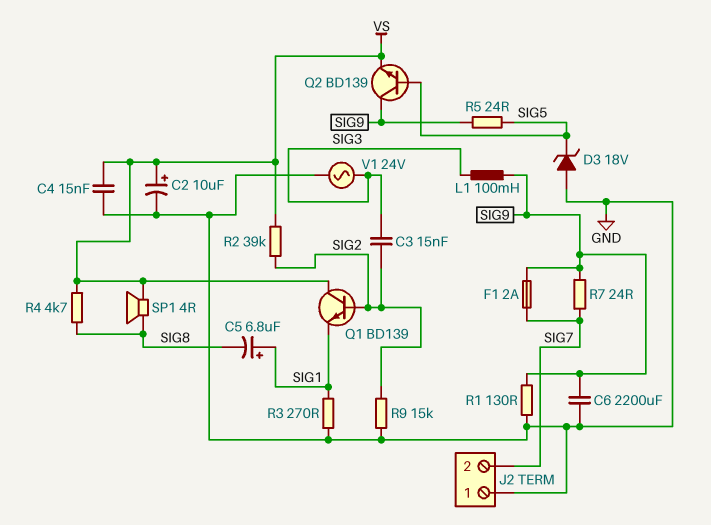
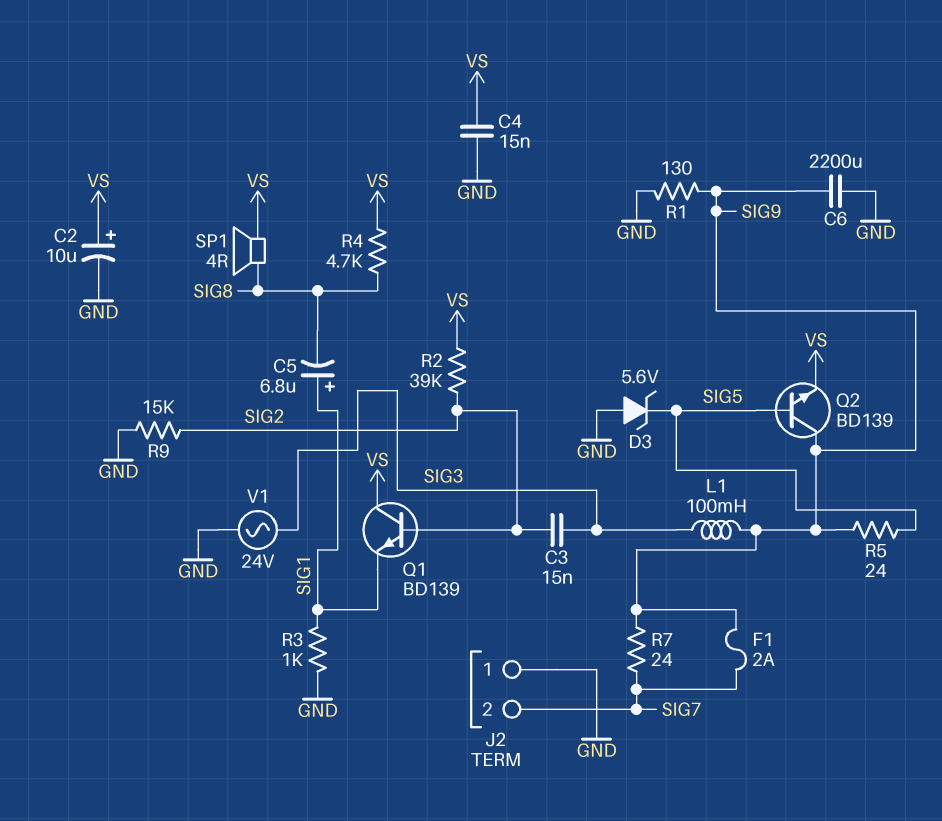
D3: zener 18V (A GND, K SIG5) -> zener 5.6V (A GND, K SIG5)
R3: 270 (GND, SIG1) -> 1k (GND, SIG1)

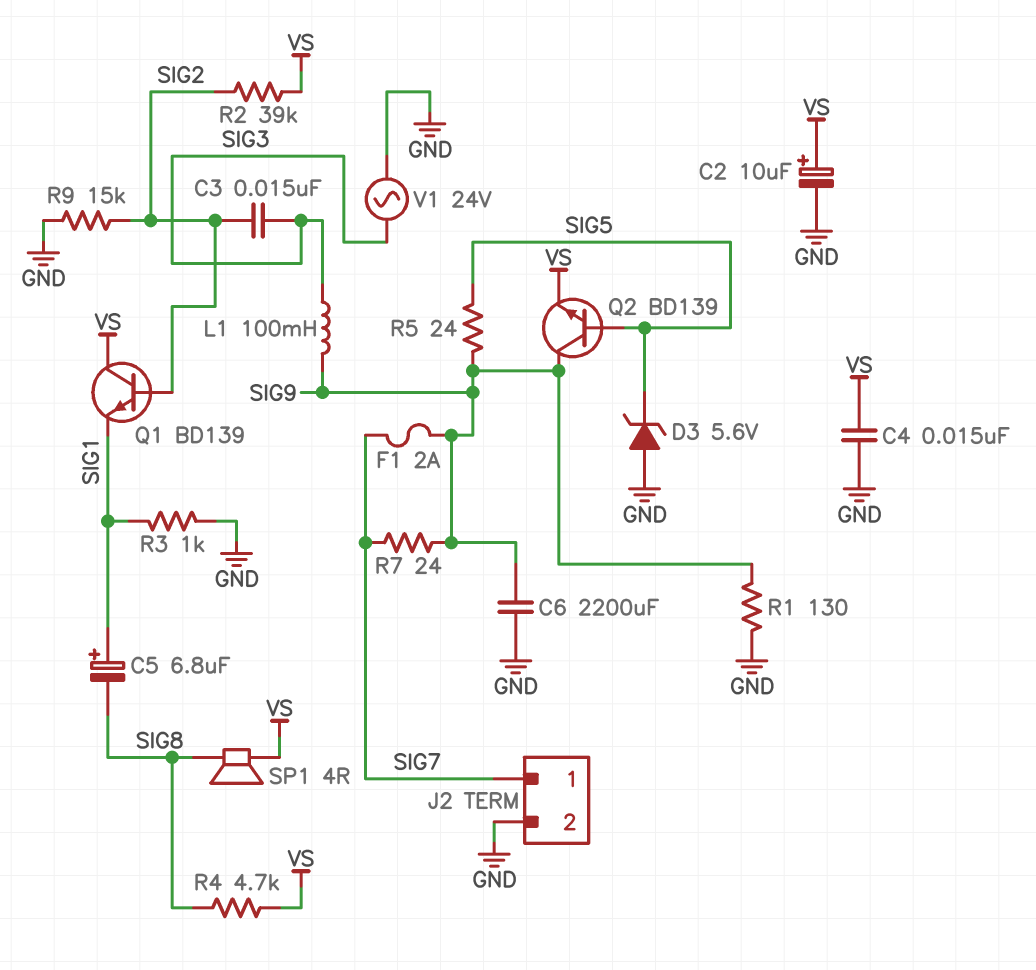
J2 pin 1: GND -> SIG7
J2 pin 2: SIG7 -> GND

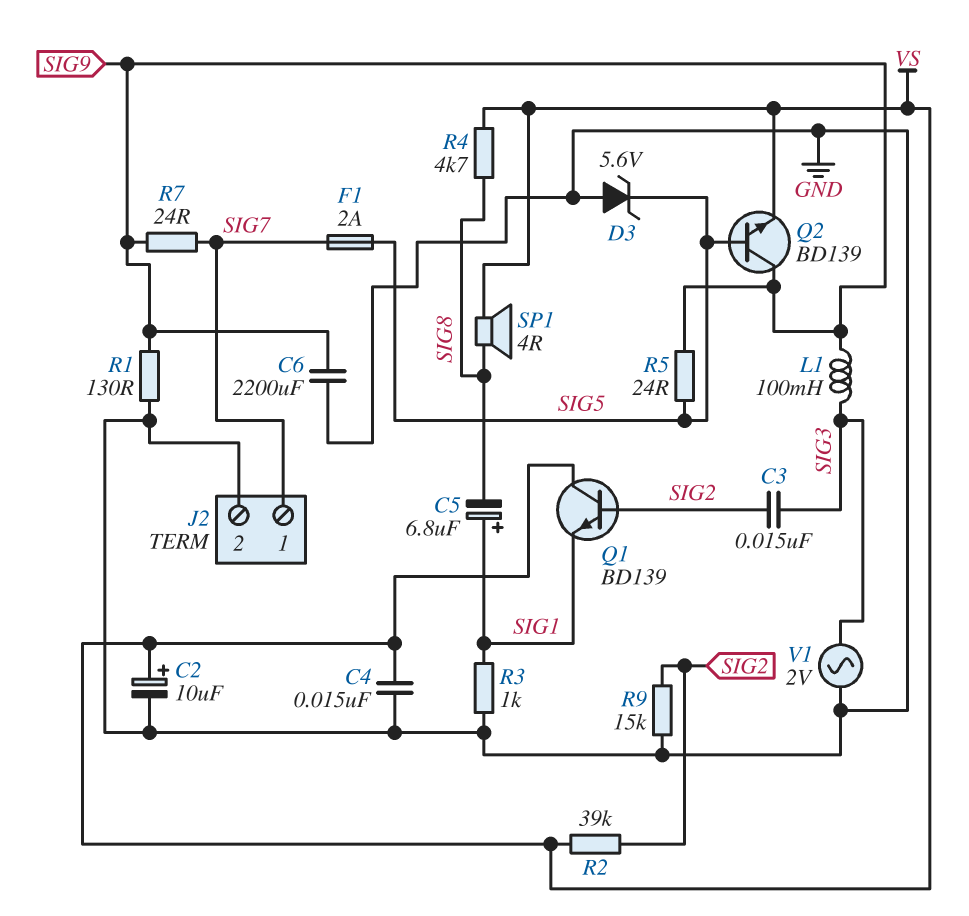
F1: 2A (SIG7, SIG9) -> 2A (SIG5, SIG7)
V1: AC 24V (GND, SIG3) -> AC 2V (GND, SIG3)

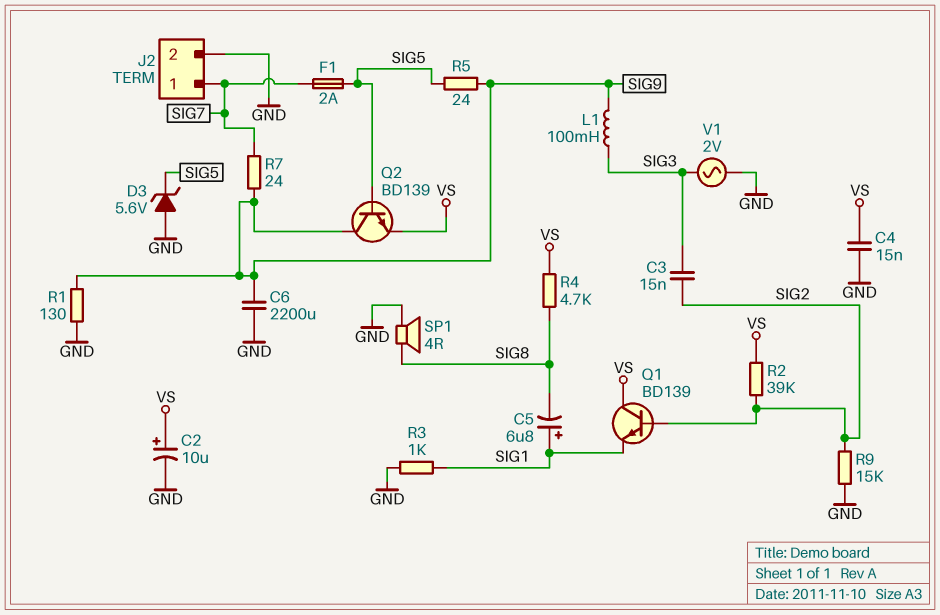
SP1: speaker 4R (SIG8, VS) -> speaker 4R (GND, SIG8)

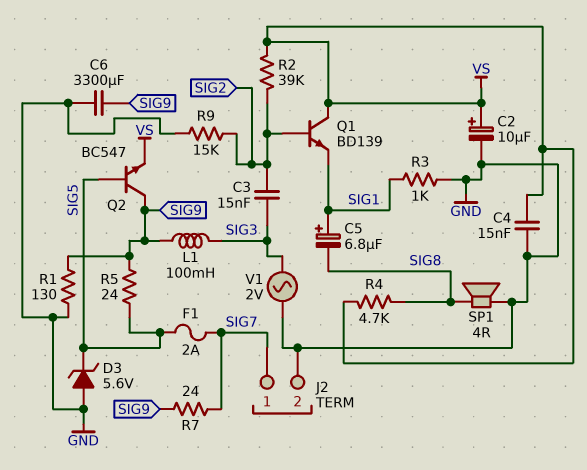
C6: 2200uF (GND, SIG9) -> 3300uF (GND, SIG9)
Q2: NPN BD139 (B SIG5, C SIG9, E VS) -> NPN BC547 (B SIG5, C SIG9, E VS)

